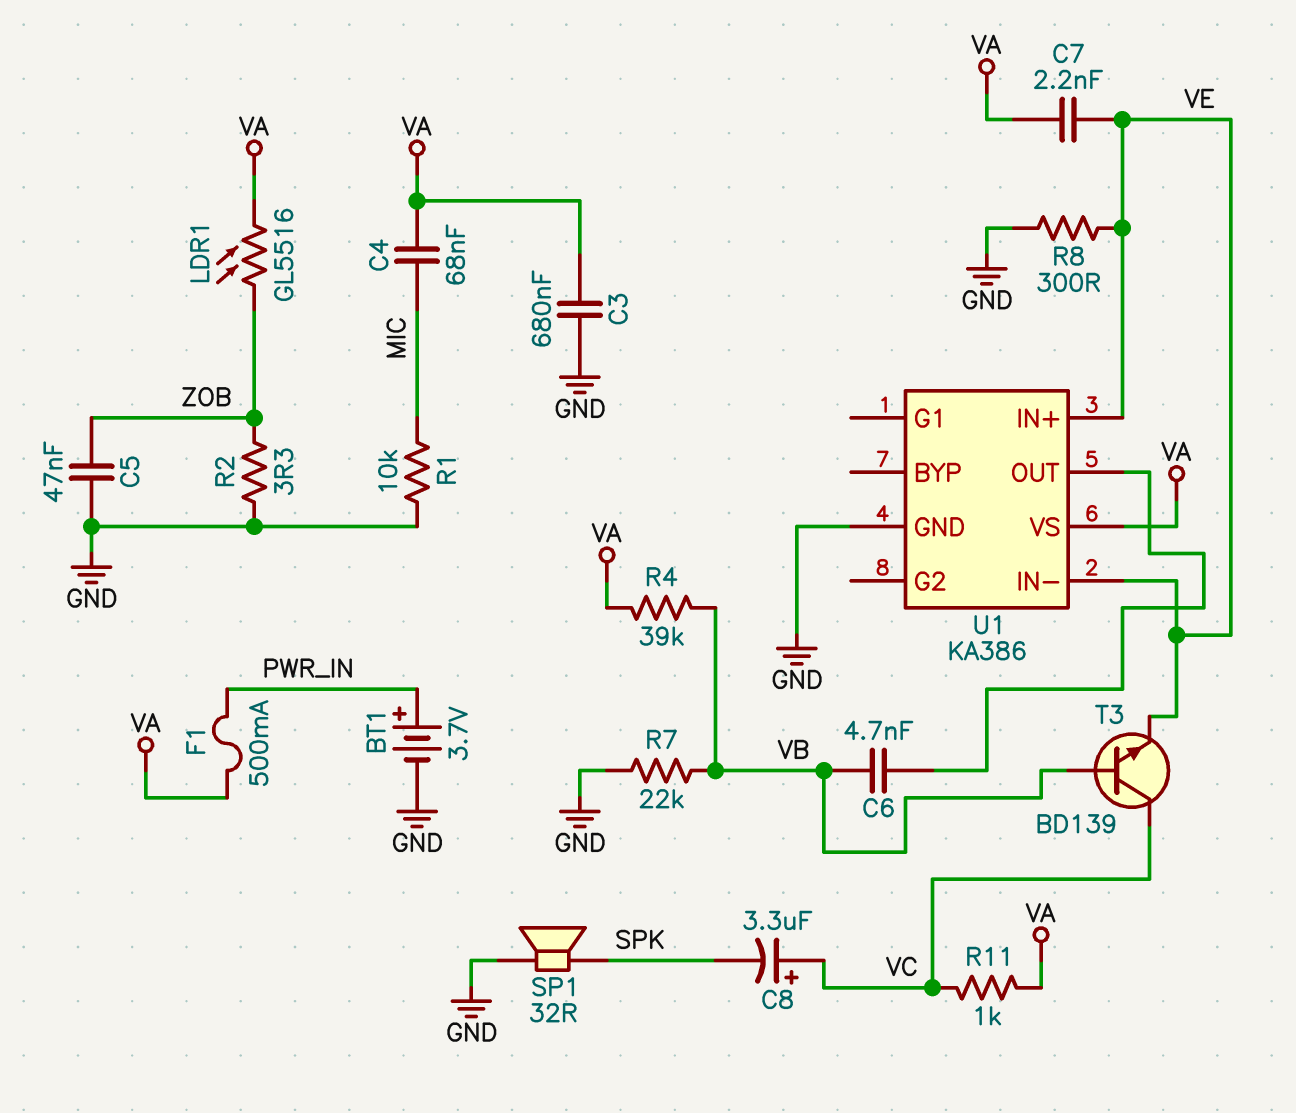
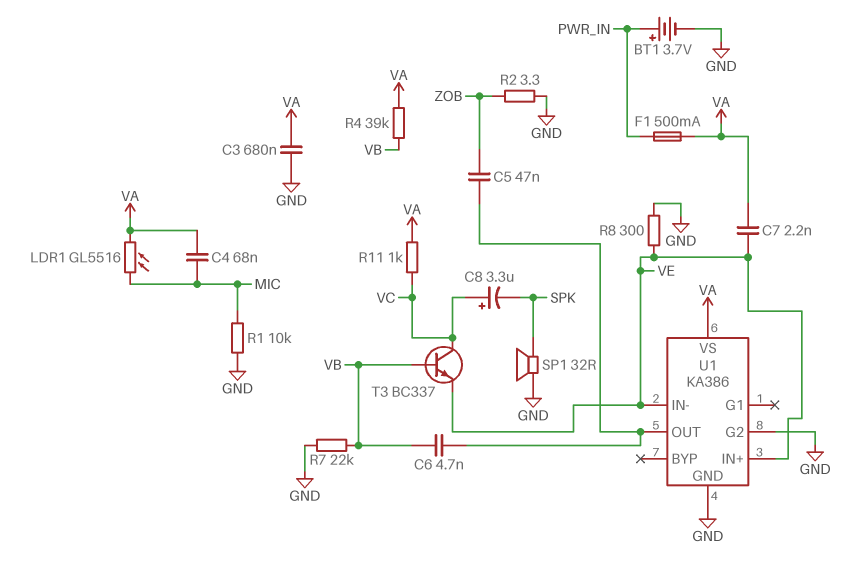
C5: 47nF (GND, ZOB) -> 47nF (U1/OUT, ZOB)
LDR1: GL5516 (VA, ZOB) -> GL5516 (MIC, VA)
T3: NPN BD139 (B VB, C VC, E VE) -> NPN BC337 (B VB, C VC, E VE)
U1 pin G2: none -> GND

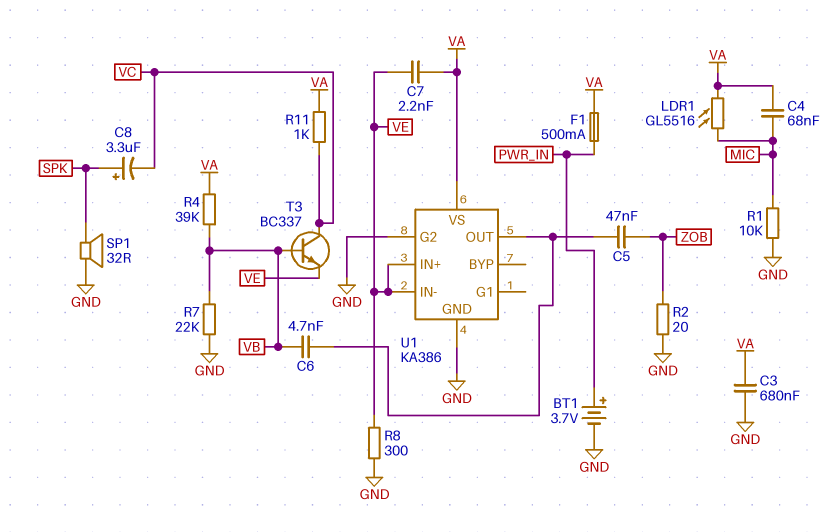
C8: 3.3uF (plus VC, minus SPK) -> 3.3uF (plus SPK, minus VC)
R2: 3.3 (GND, ZOB) -> 20 (GND, ZOB)

